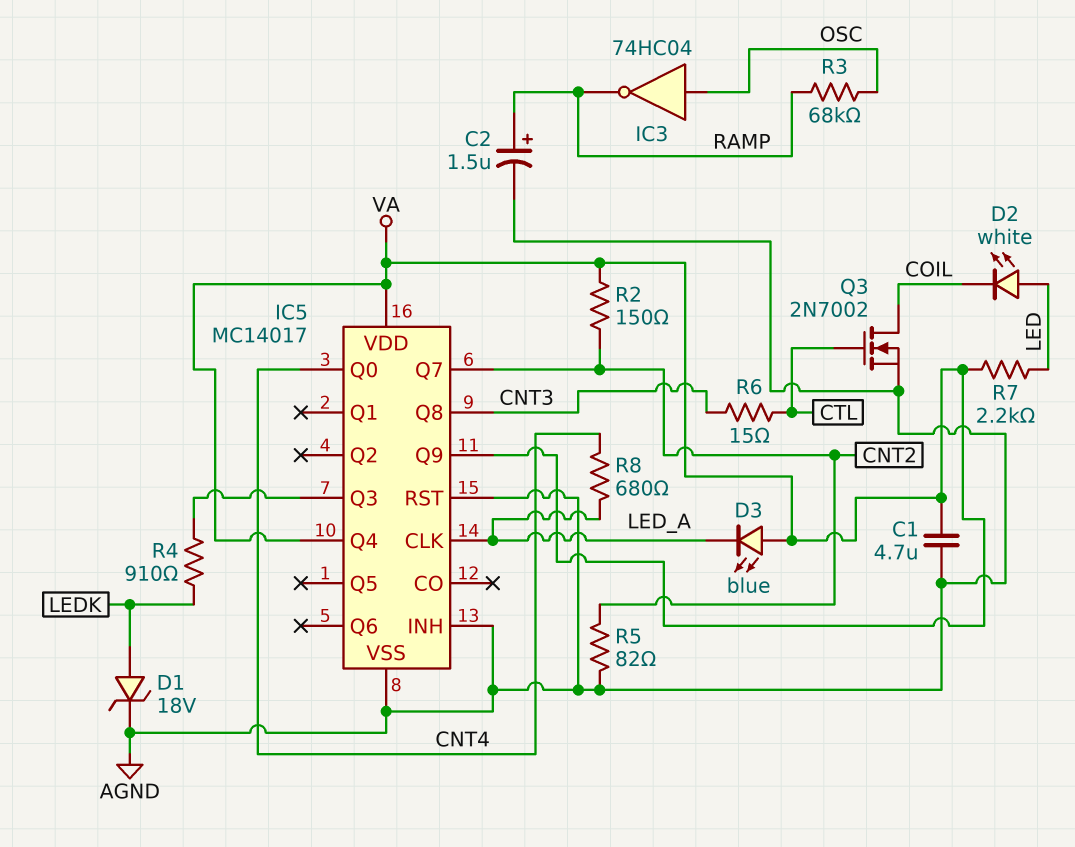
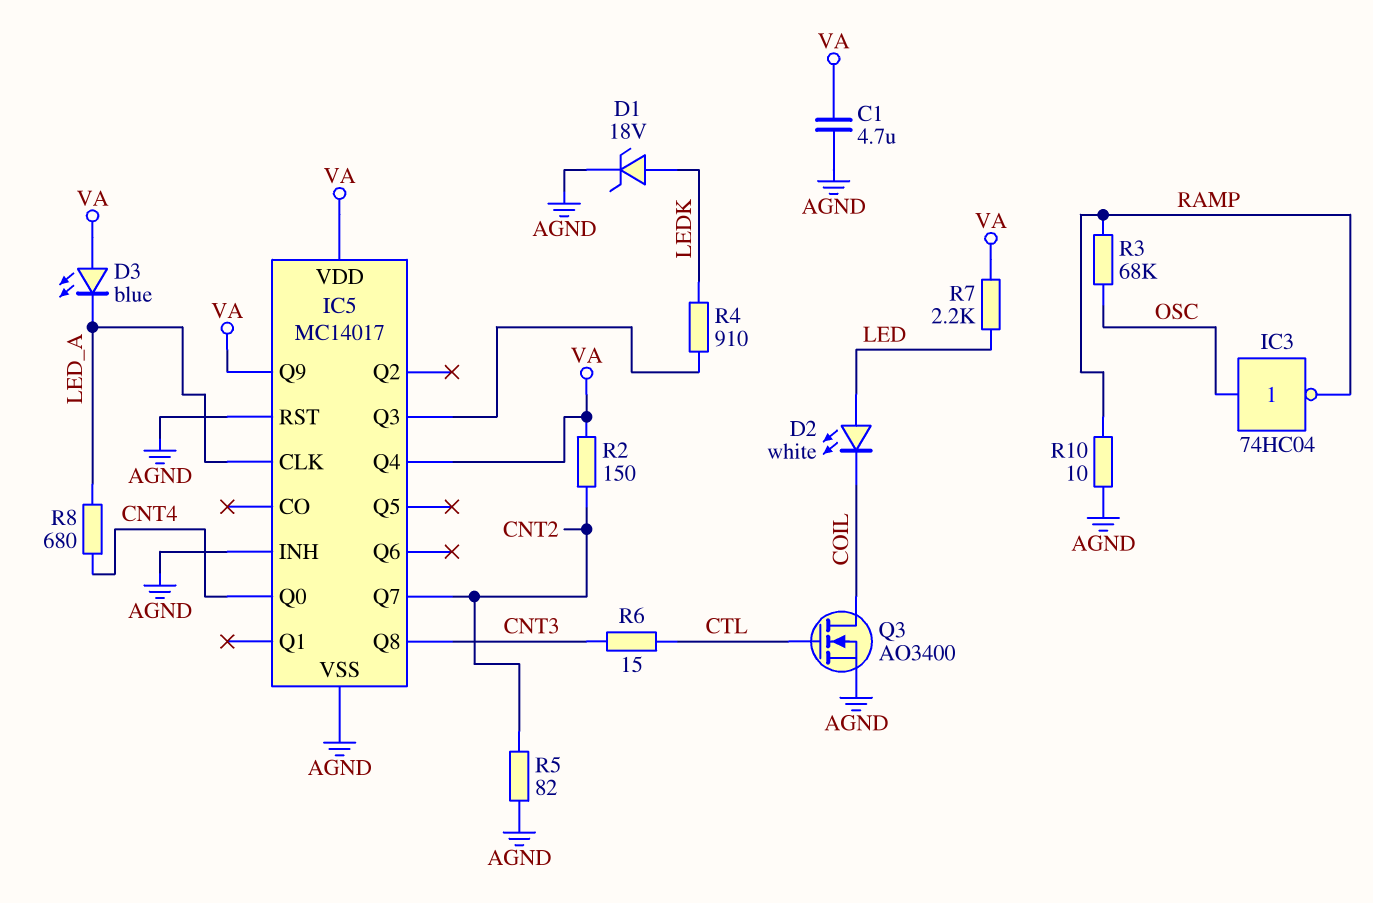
C2: 1.5uF (plus RAMP, minus AGND) -> none
Q3: NMOS 2N7002 (G CTL, D COIL, S AGND) -> NMOS AO3400 (G CTL, D COIL, S AGND)
R10: none -> 10 (AGND, RAMP)

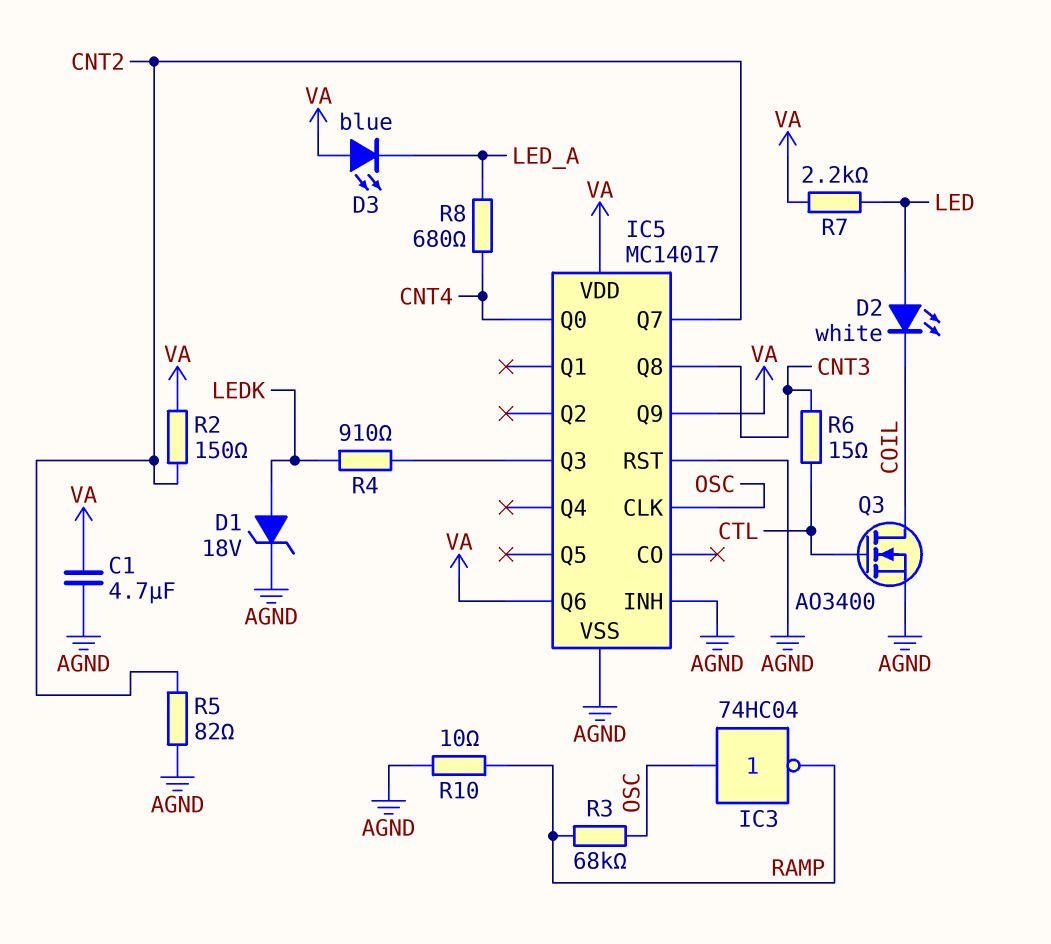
IC5 pin CLK: LED_A -> OSC
IC5 pin Q4: VA -> none
IC5 pin Q6: none -> VA

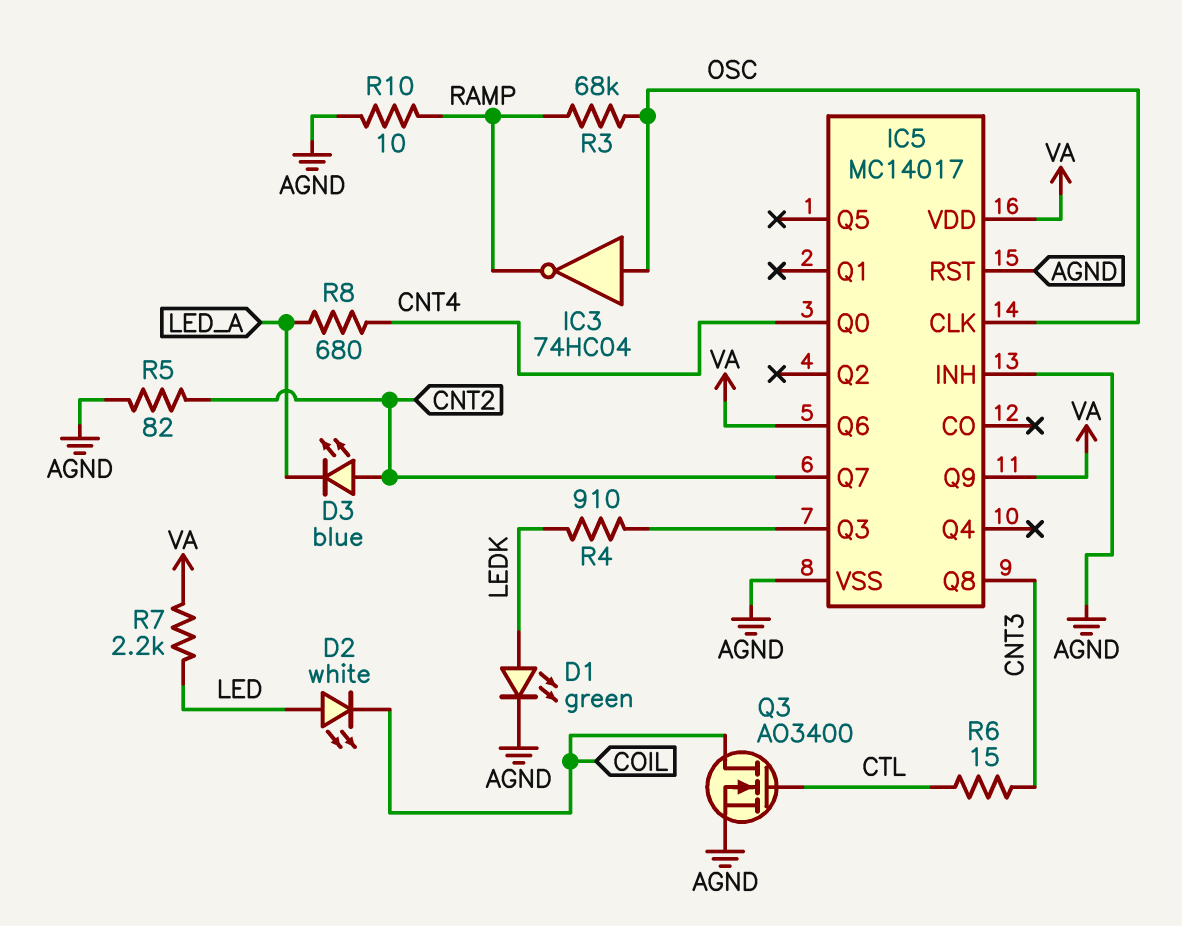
C1: 4.7uF (AGND, VA) -> none
D1: zener 18V (A LEDK, K AGND) -> LED green (A LEDK, K AGND)
D3: LED blue (A VA, K LED_A) -> LED blue (A CNT2, K LED_A)
R2: 150 (CNT2, VA) -> none

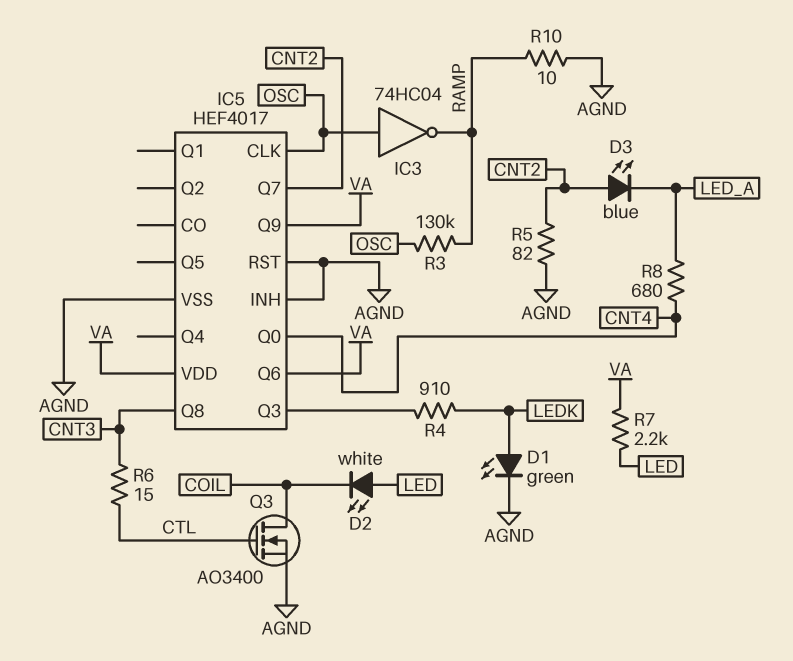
IC5: MC14017 -> HEF4017
R3: 68k (OSC, RAMP) -> 130k (OSC, RAMP)

